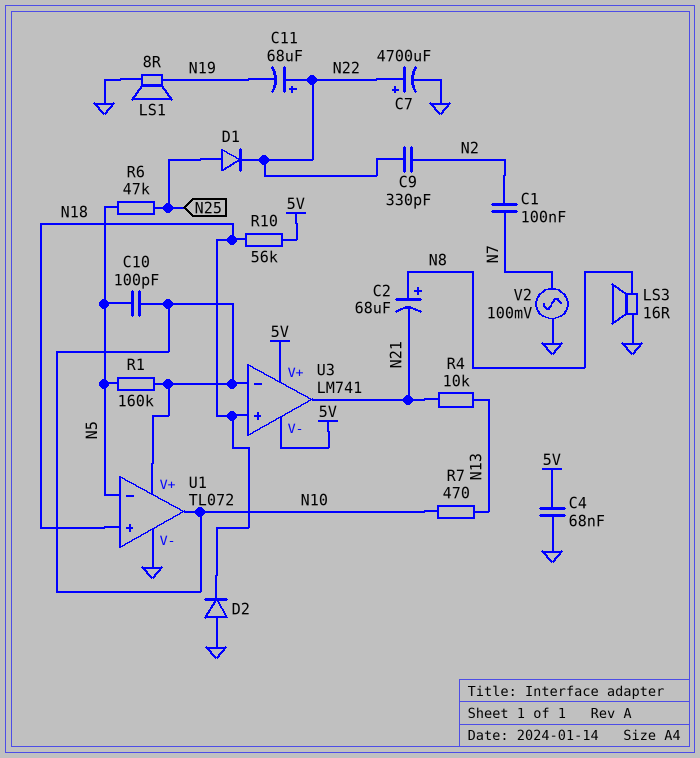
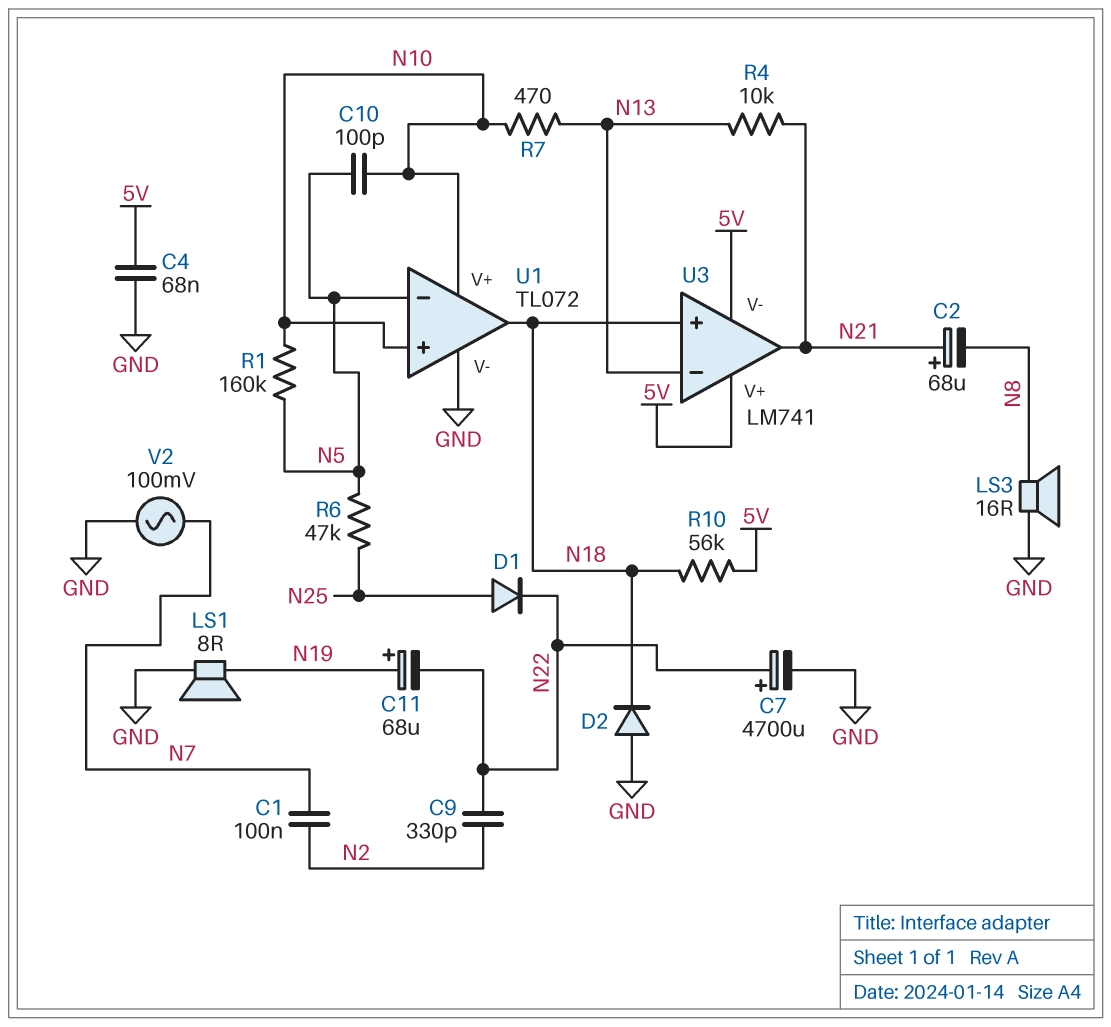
C2: 68uF (plus N8, minus N21) -> 68uF (plus N21, minus N8)
C11: 68uF (plus N22, minus N19) -> 68uF (plus N19, minus N22)
U1 pin in+: N18 -> N10
U1 pin out: N10 -> N18
U3 pin in-: N10 -> N13

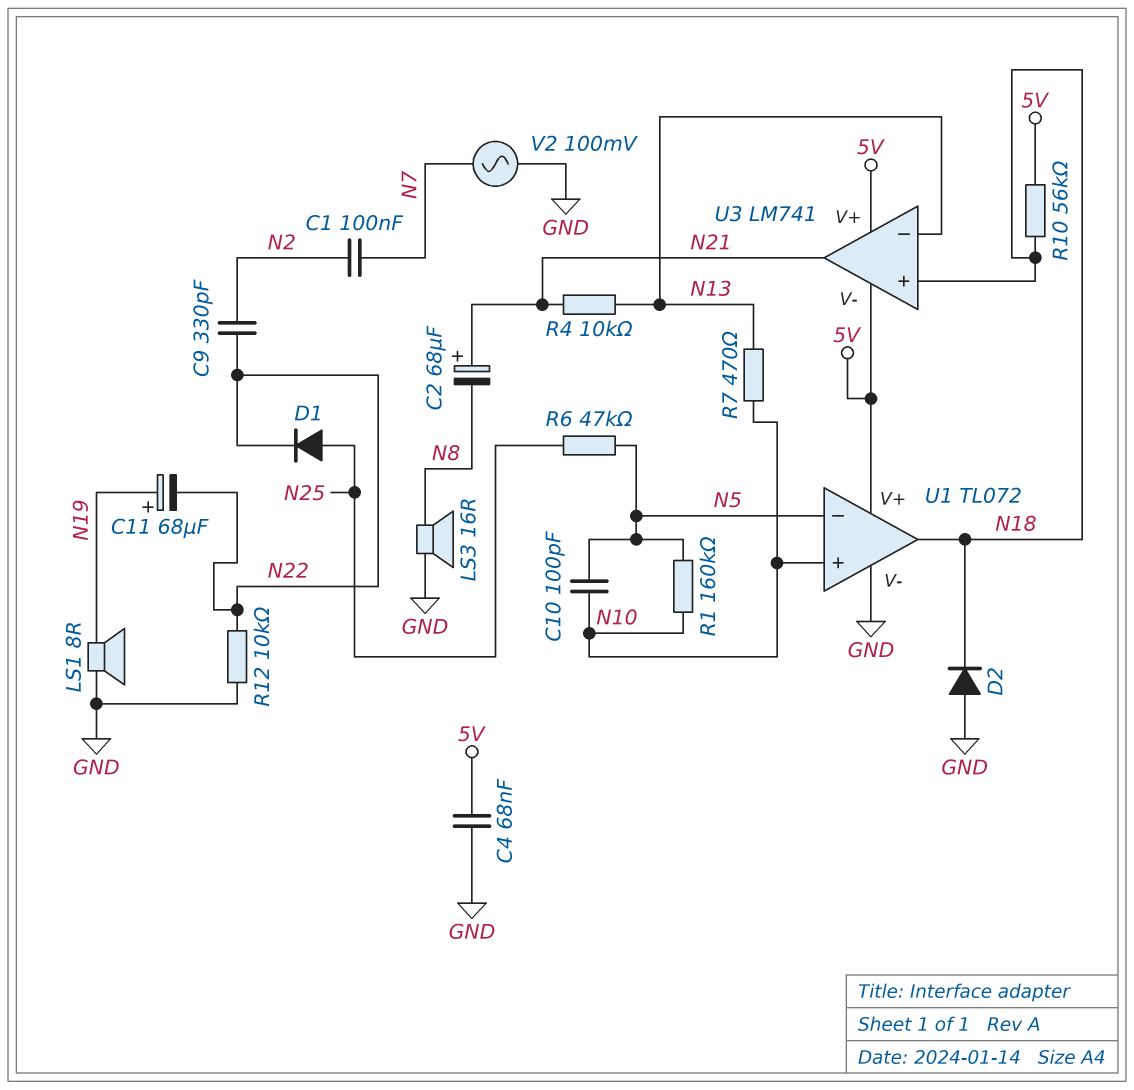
C7: 4700uF (plus N22, minus GND) -> none
R12: none -> 10k (GND, N22)
U1 pin V+: N10 -> 5V

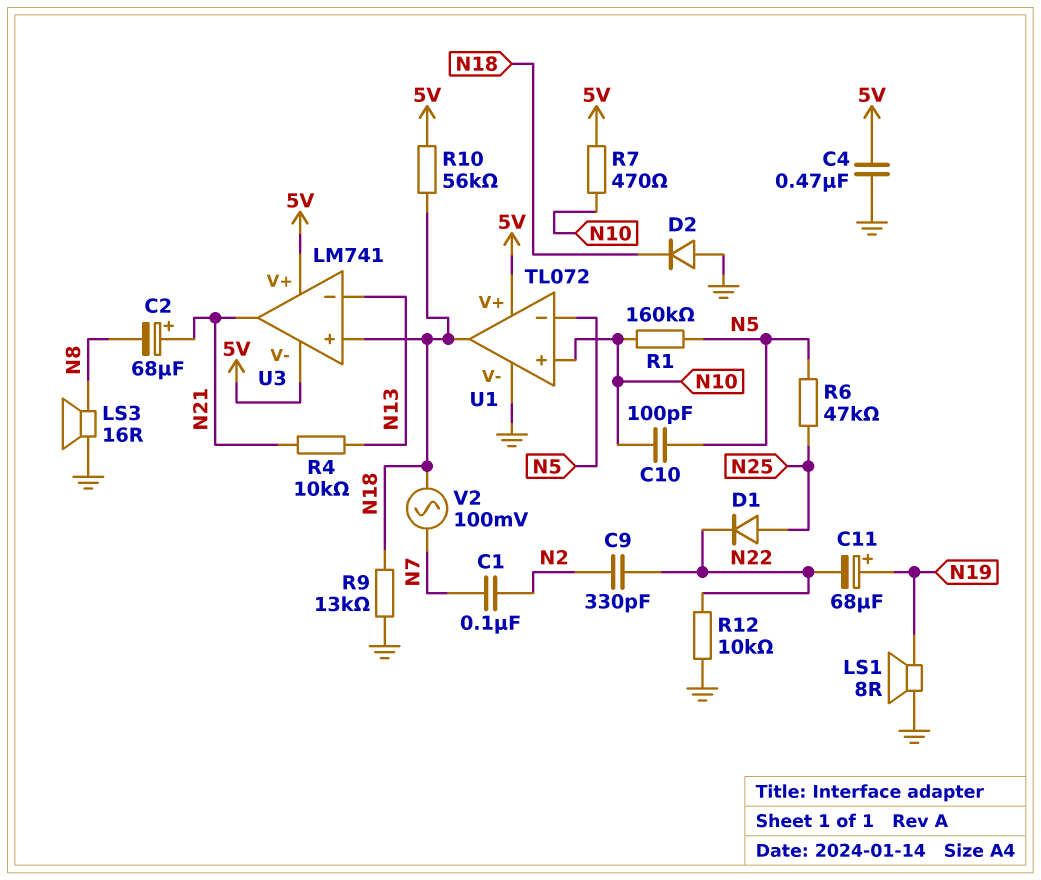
C4: 68nF (5V, GND) -> 470nF (5V, GND)
R7: 470 (N10, N13) -> 470 (5V, N10)
R9: none -> 13k (GND, N18)
V2: AC 100mV (GND, N7) -> AC 100mV (N7, N18)

